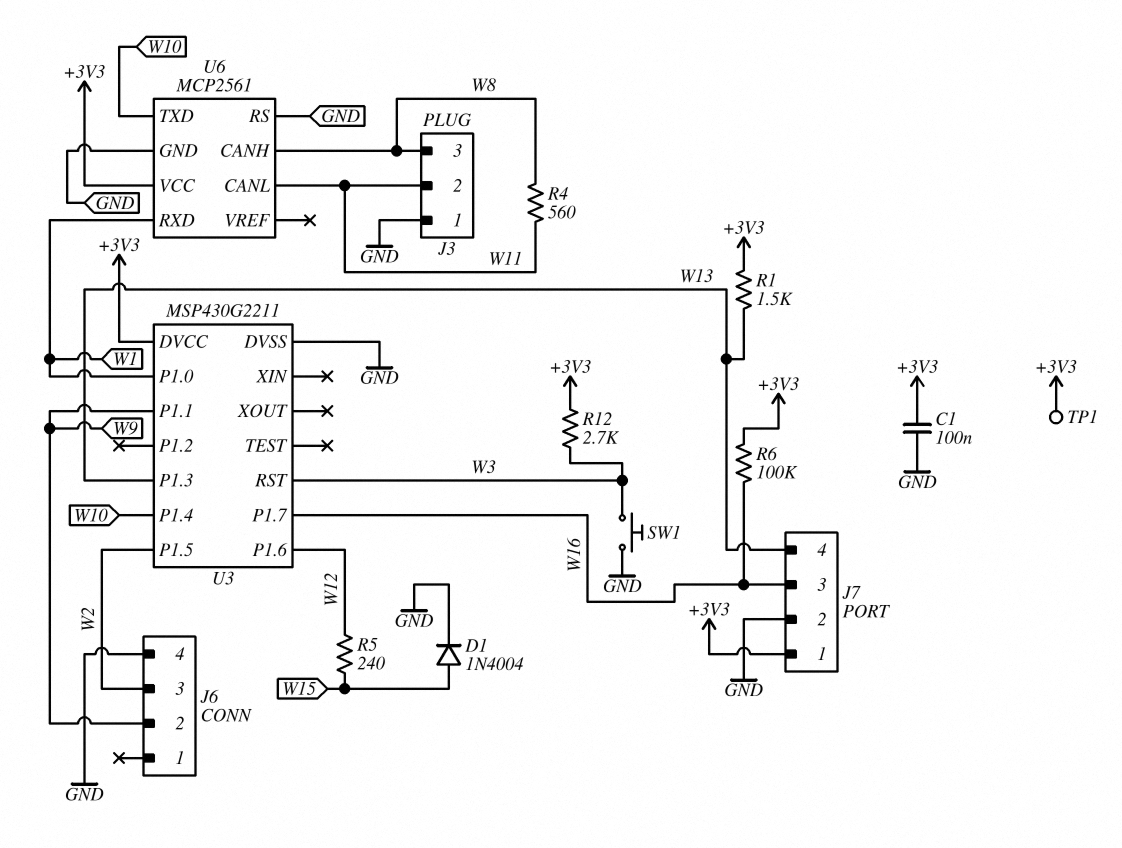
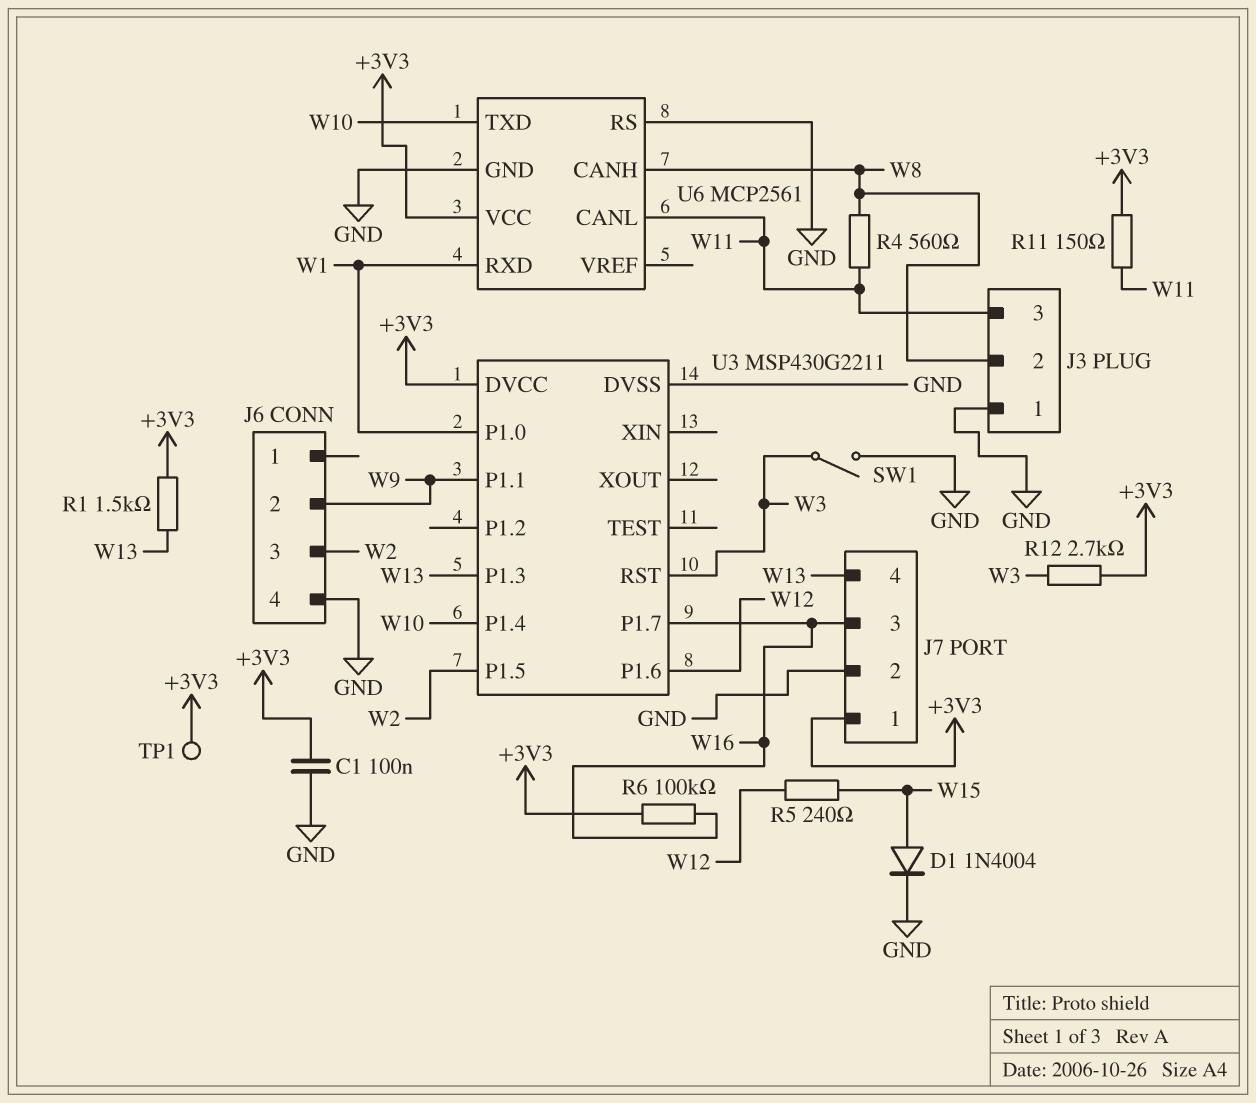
J3 pin 2: W11 -> W8
J3 pin 3: W8 -> W11
R11: none -> 150 (+3V3, W11)
SW1: button (GND, W3) -> switch (GND, W3)

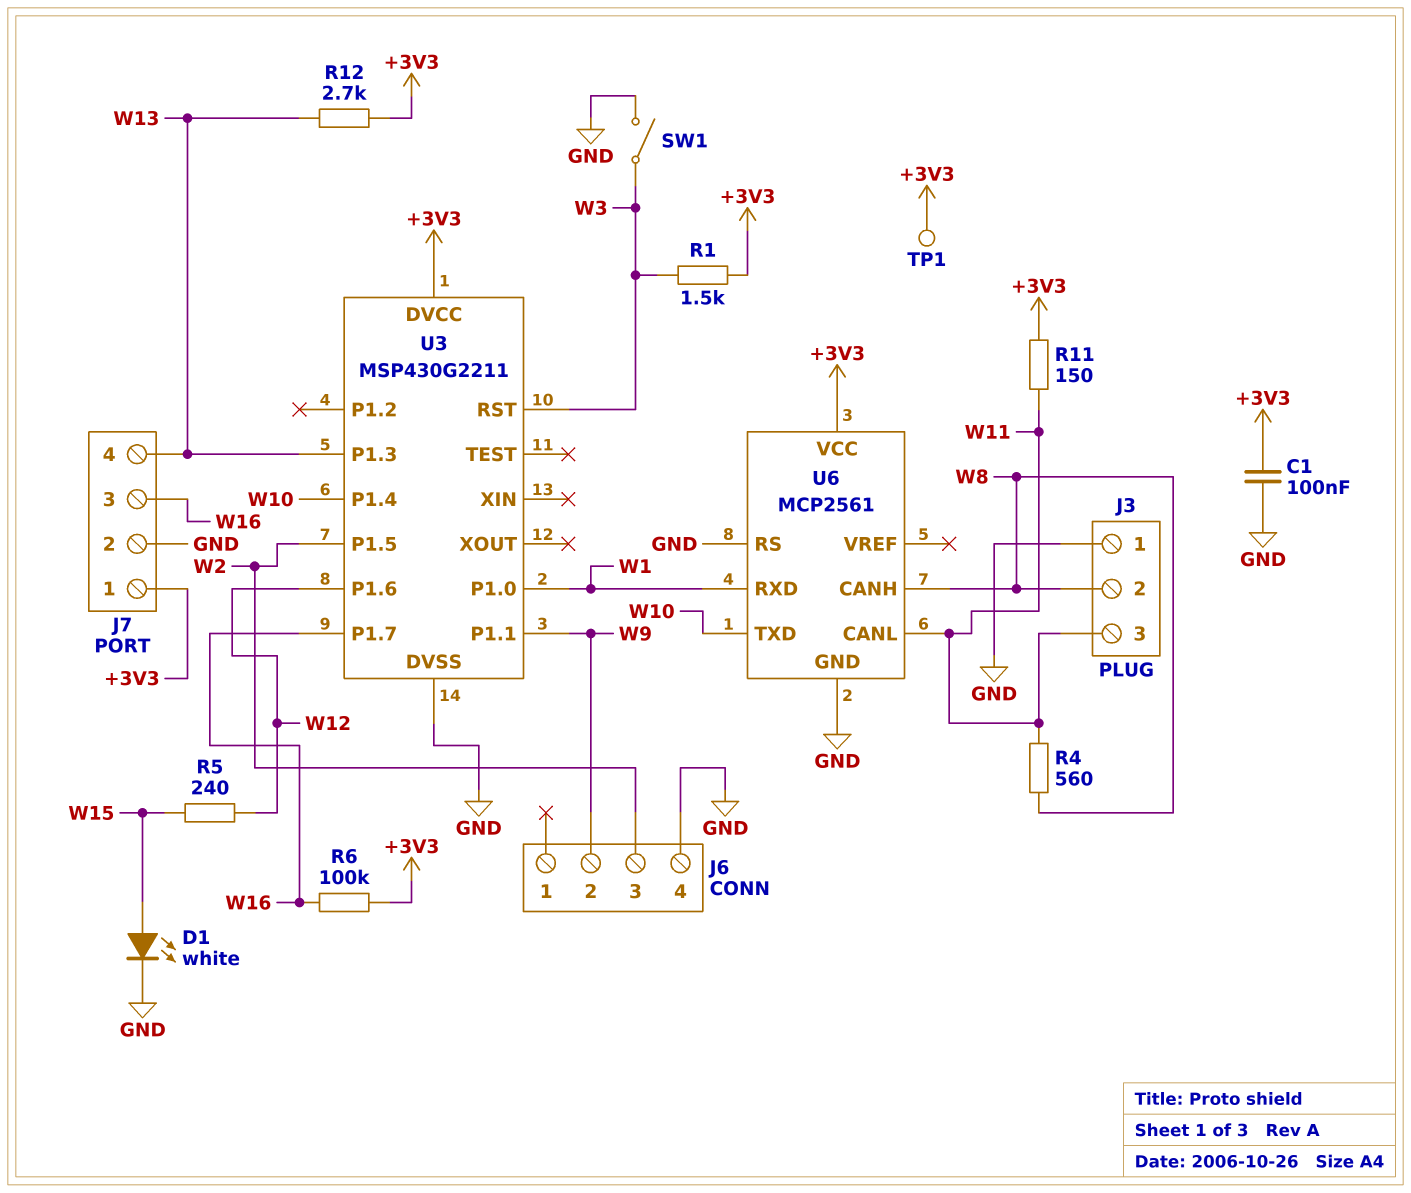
D1: diode 1N4004 (A W15, K GND) -> LED white (A W15, K GND)
R1: 1.5k (+3V3, W13) -> 1.5k (+3V3, W3)
R12: 2.7k (+3V3, W3) -> 2.7k (+3V3, W13)

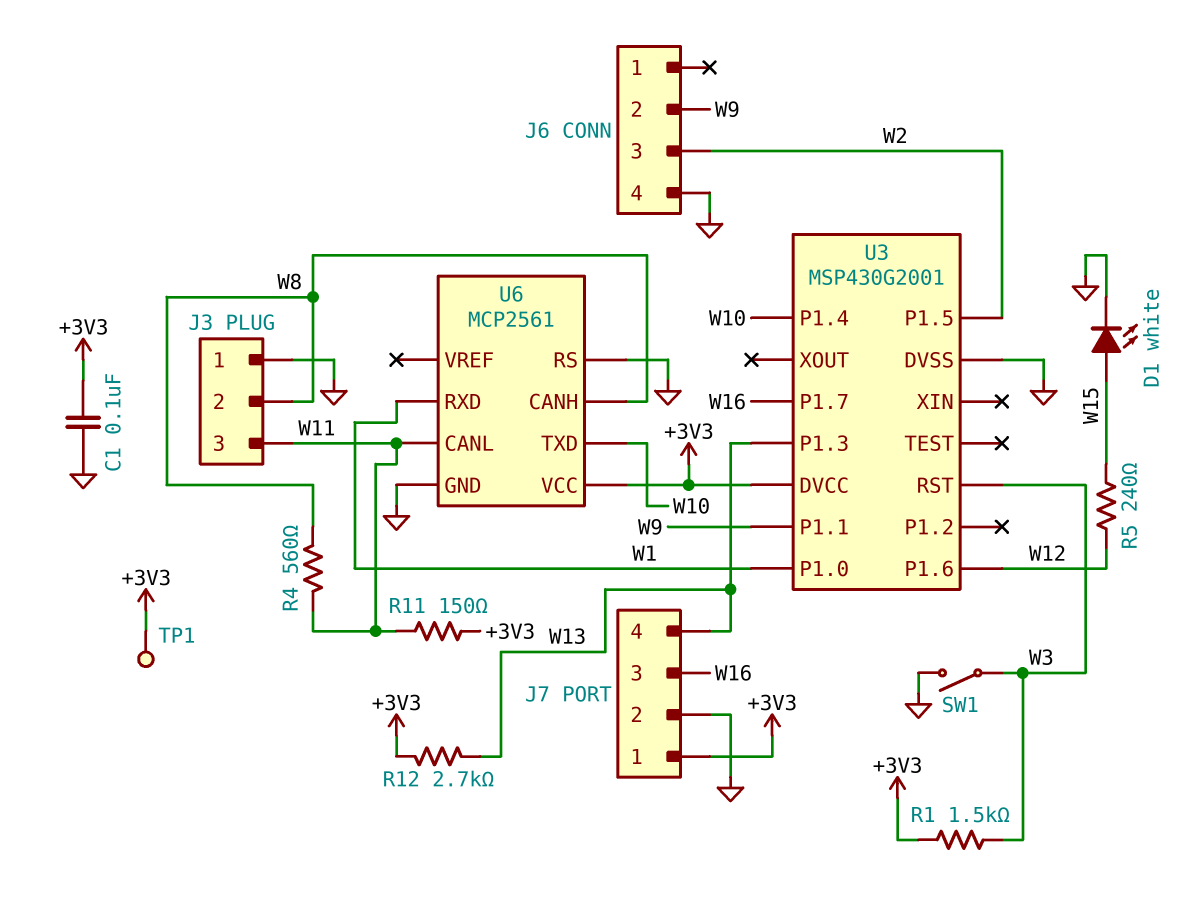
R6: 100k (+3V3, W16) -> none
U3: MSP430G2211 -> MSP430G2001

